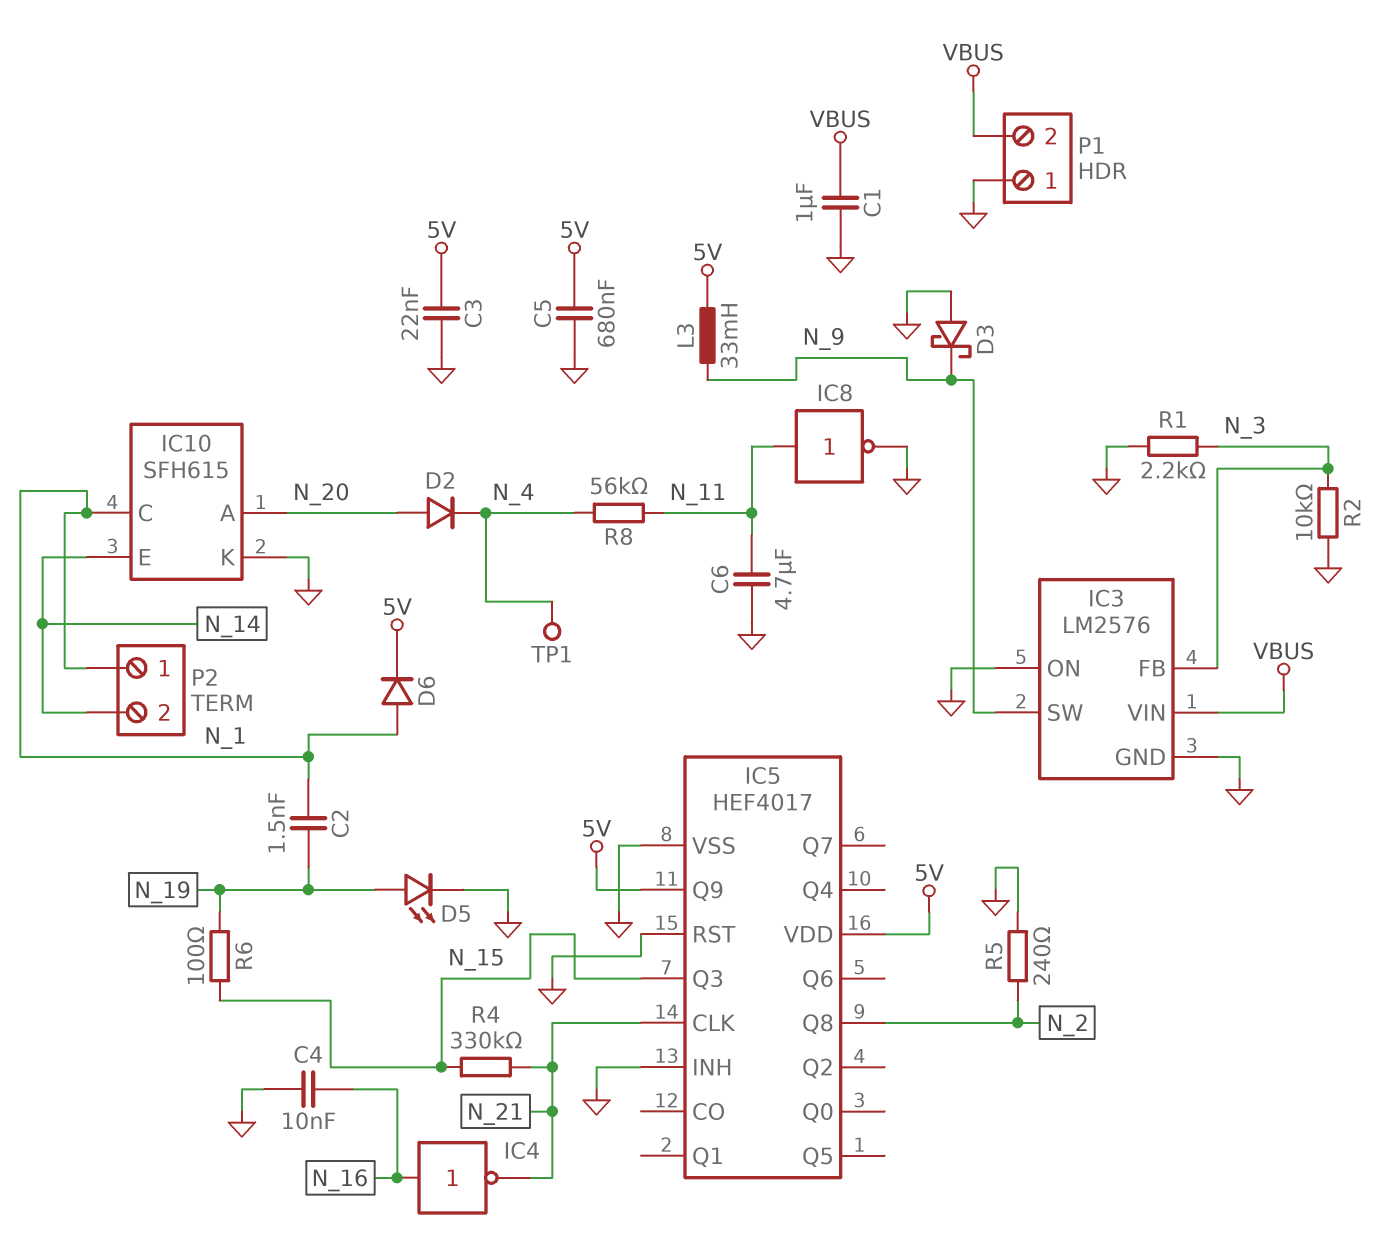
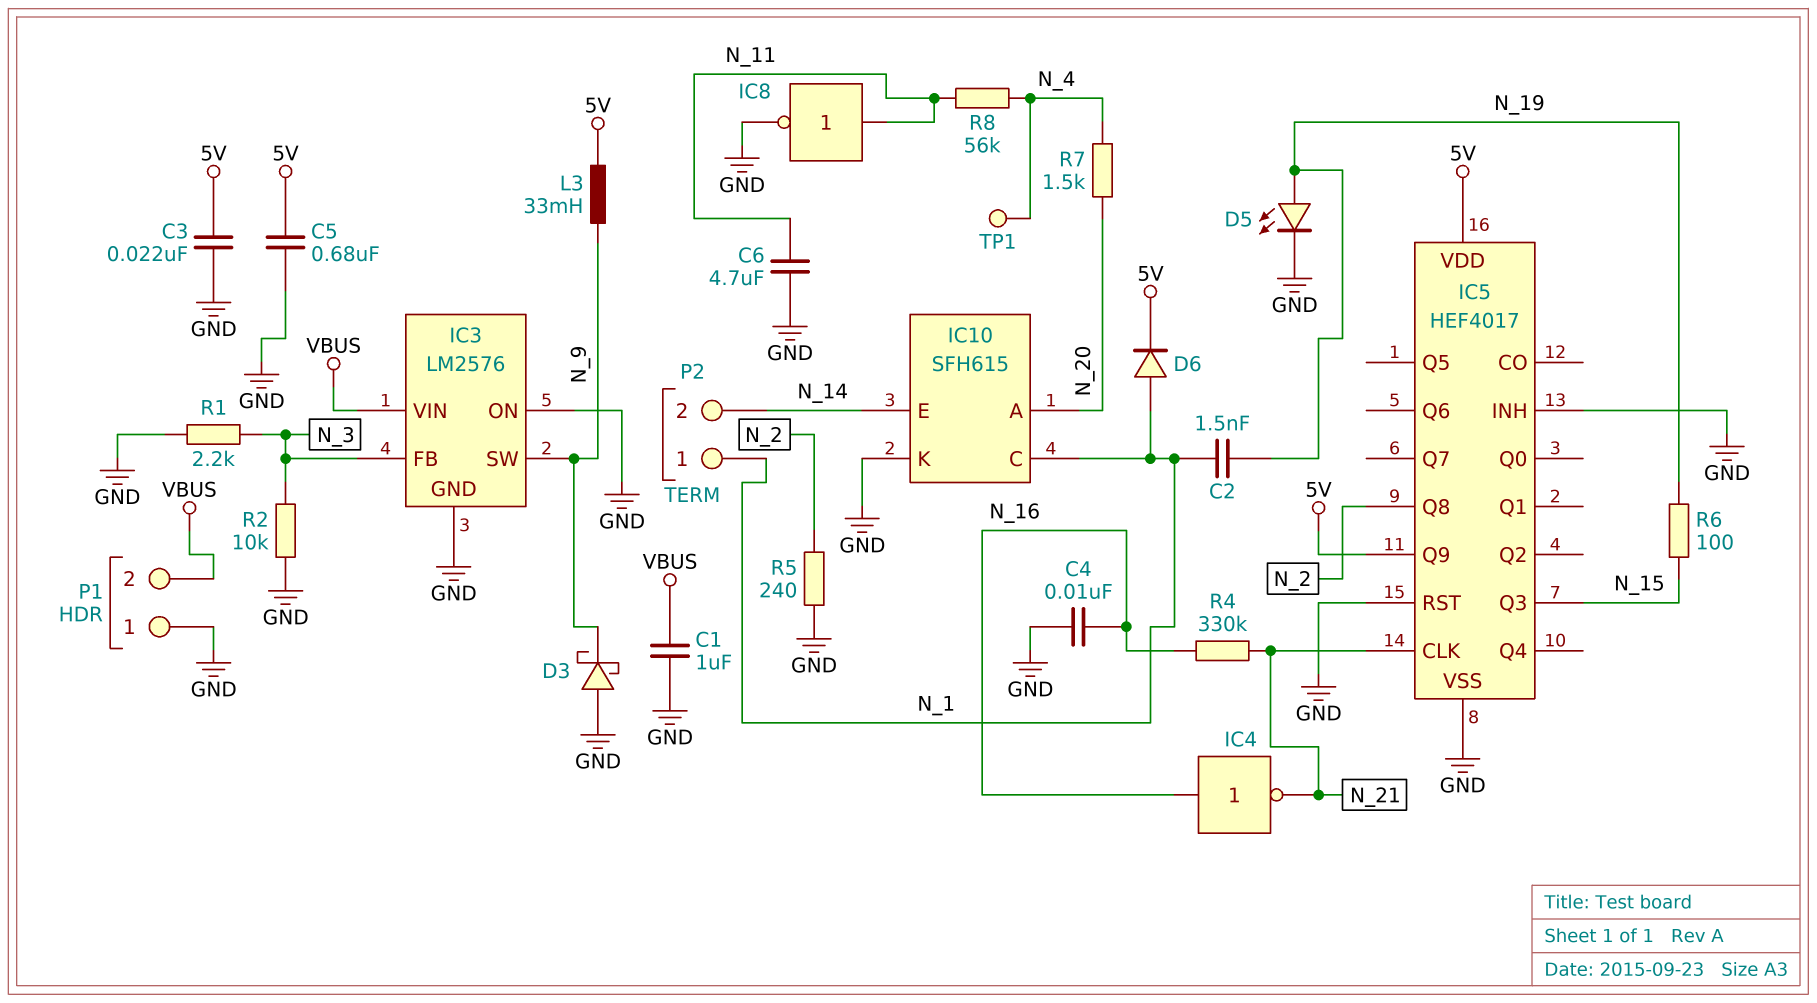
D2: diode (A N_20, K N_4) -> none
R4: 330k (N_15, N_21) -> 330k (N_16, N_21)
R7: none -> 1.5k (N_4, N_20)

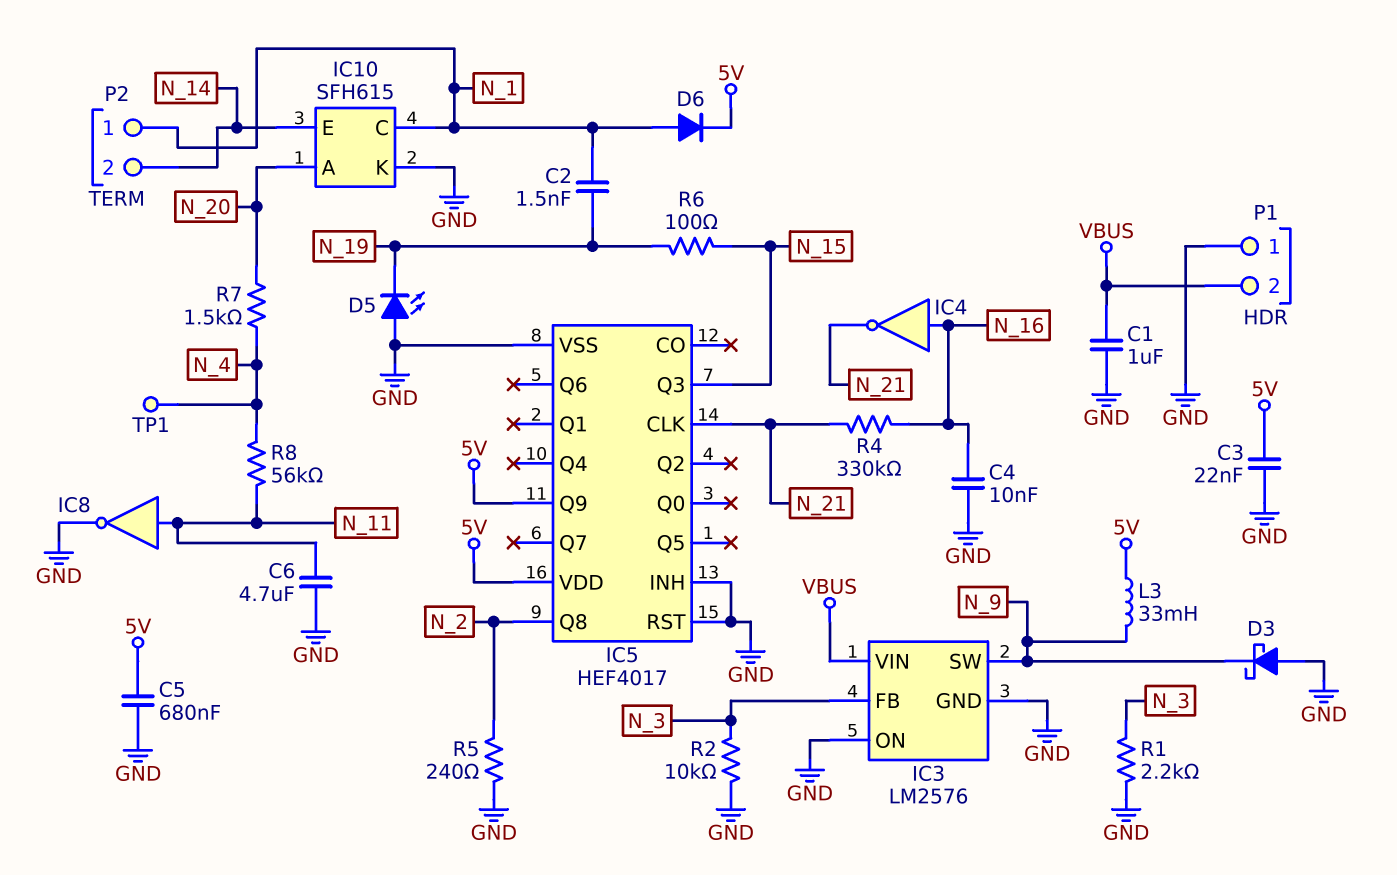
D5: LED (A N_19, K GND) -> LED (A GND, K N_19)

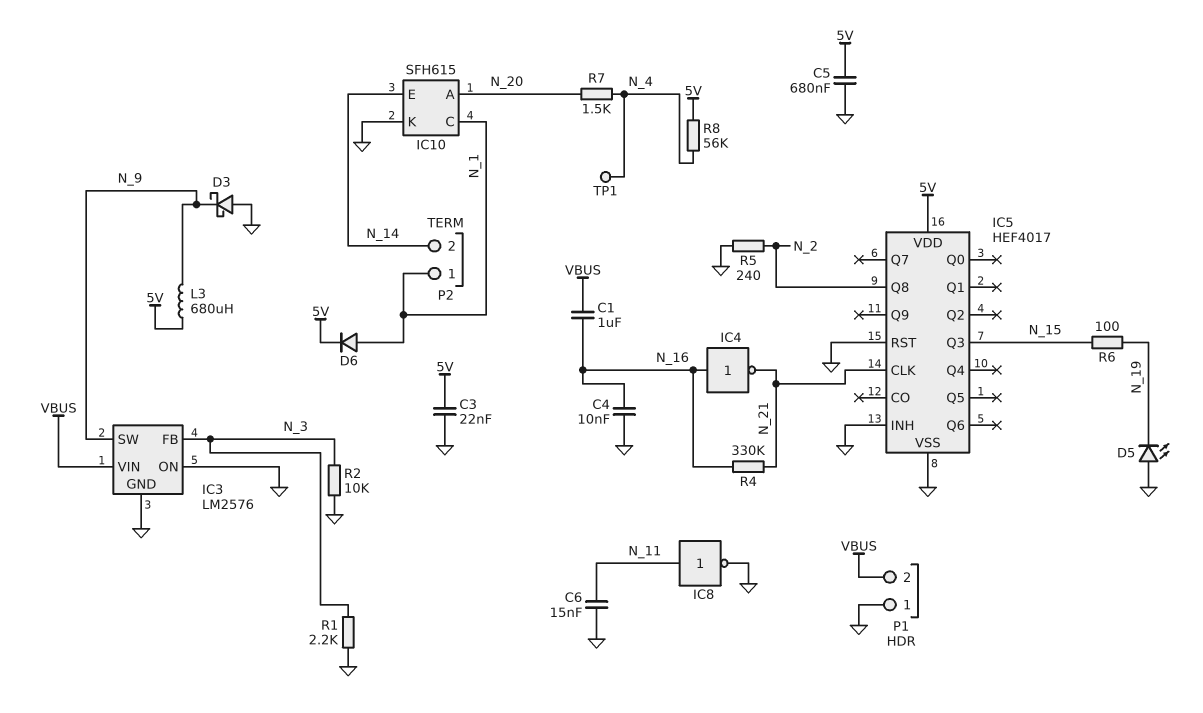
C1: 1uF (GND, VBUS) -> 1uF (N_16, VBUS)
C2: 1.5nF (N_1, N_19) -> none
C6: 4.7uF (GND, N_11) -> 15nF (GND, N_11)
IC5 pin Q9: 5V -> none
L3: 33mH (5V, N_9) -> 680uH (5V, N_9)
R8: 56k (N_4, N_11) -> 56k (5V, N_4)

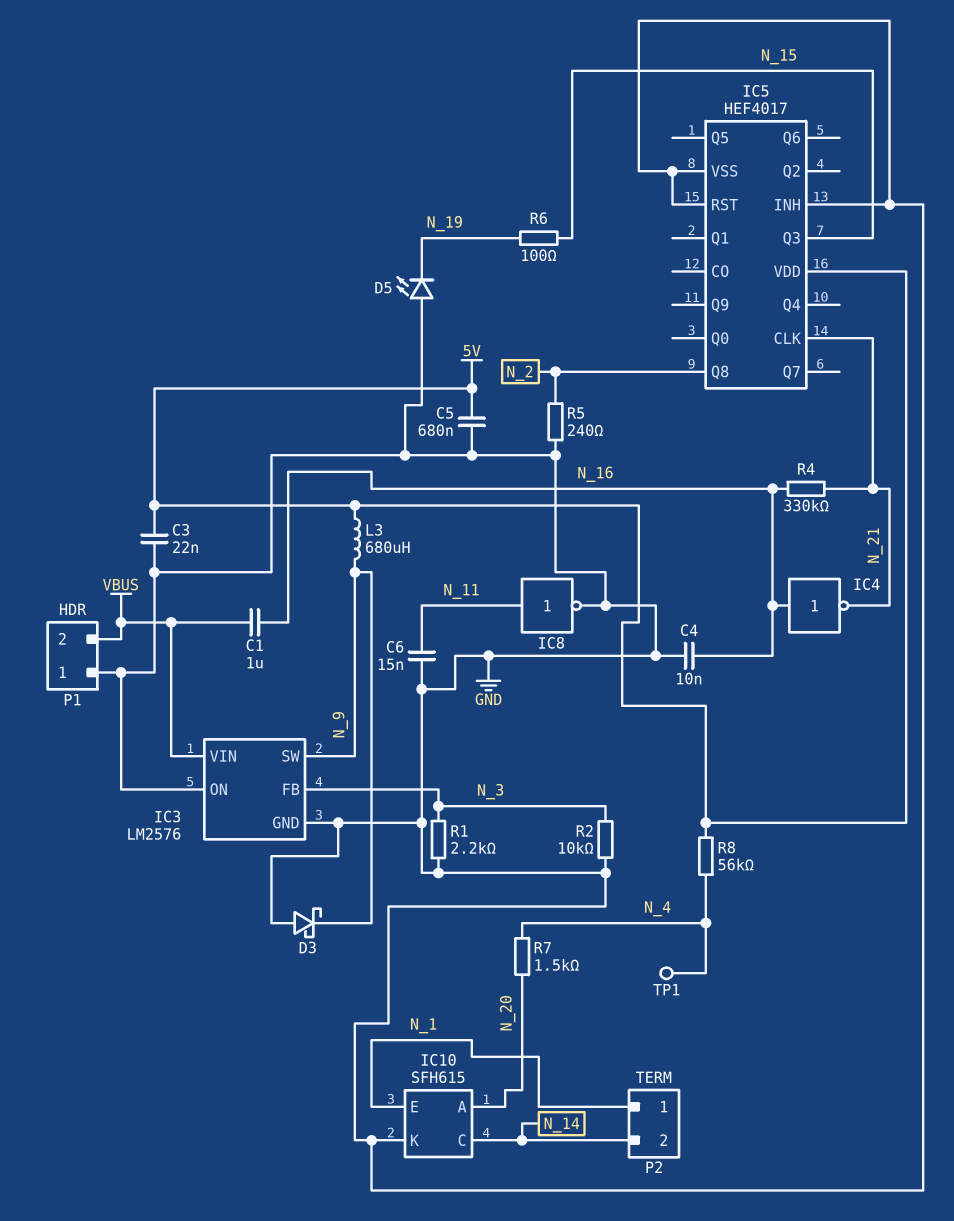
D6: diode (A N_1, K 5V) -> none
IC10 pin C: N_1 -> N_14
IC10 pin E: N_14 -> N_1

